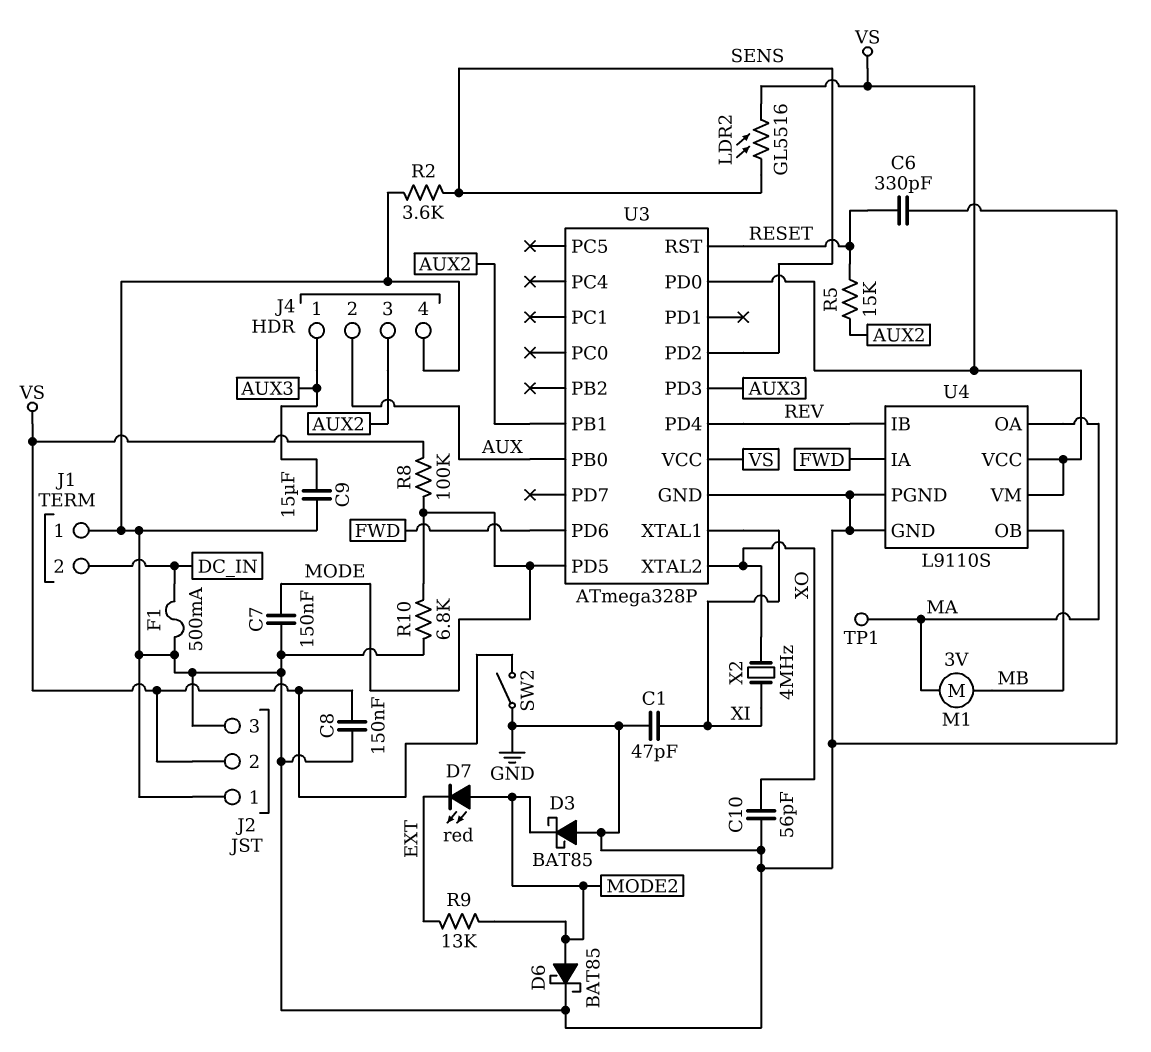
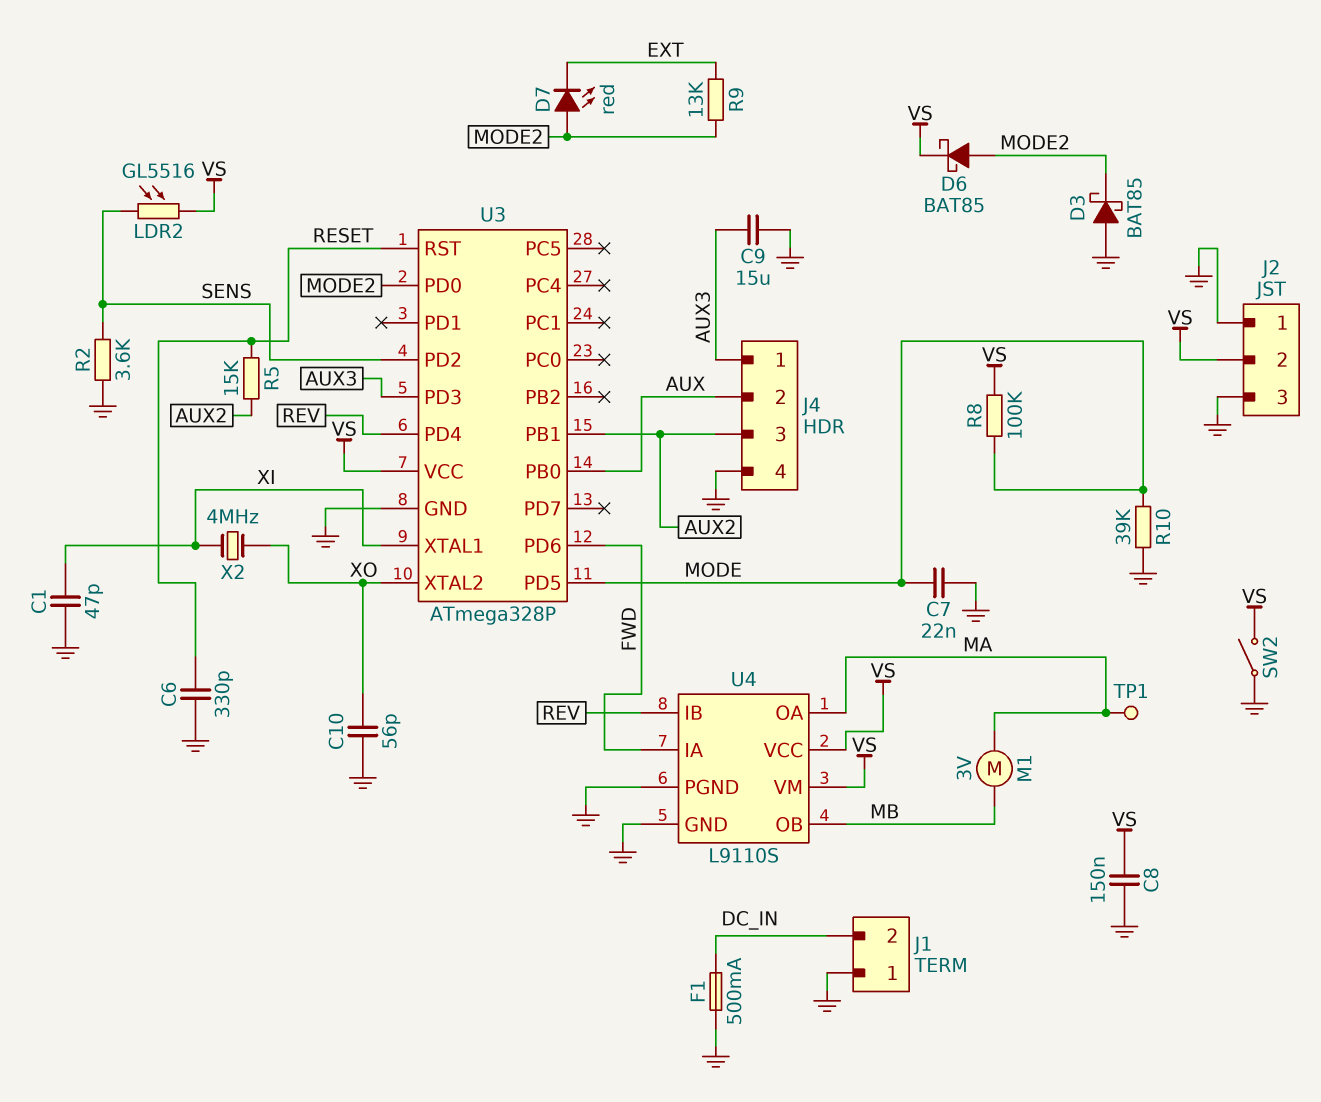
C7: 150nF (GND, MODE) -> 22nF (GND, MODE)
D6: schottky BAT85 (A MODE2, K GND) -> schottky BAT85 (A MODE2, K VS)
R10: 6.8k (GND, MODE) -> 39k (GND, MODE)
U3 pin PD0: VS -> MODE2

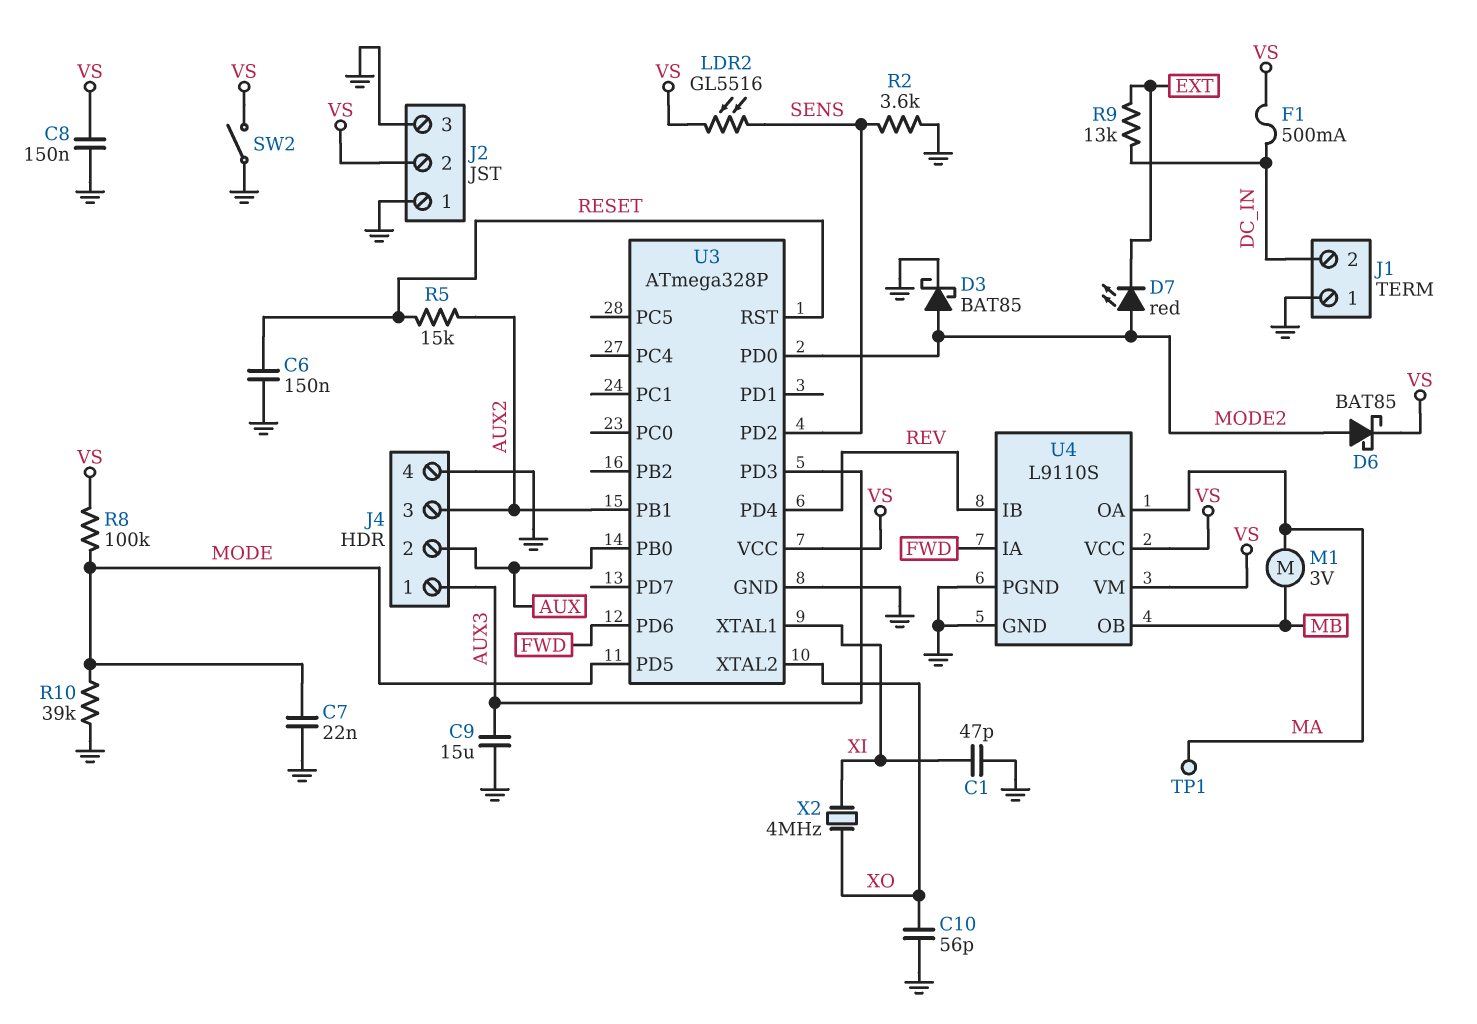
C6: 330pF (GND, RESET) -> 150nF (GND, RESET)
D3: schottky BAT85 (A GND, K MODE2) -> schottky BAT85 (A MODE2, K GND)
F1: 500mA (DC_IN, GND) -> 500mA (DC_IN, VS)
R9: 13k (EXT, MODE2) -> 13k (DC_IN, EXT)

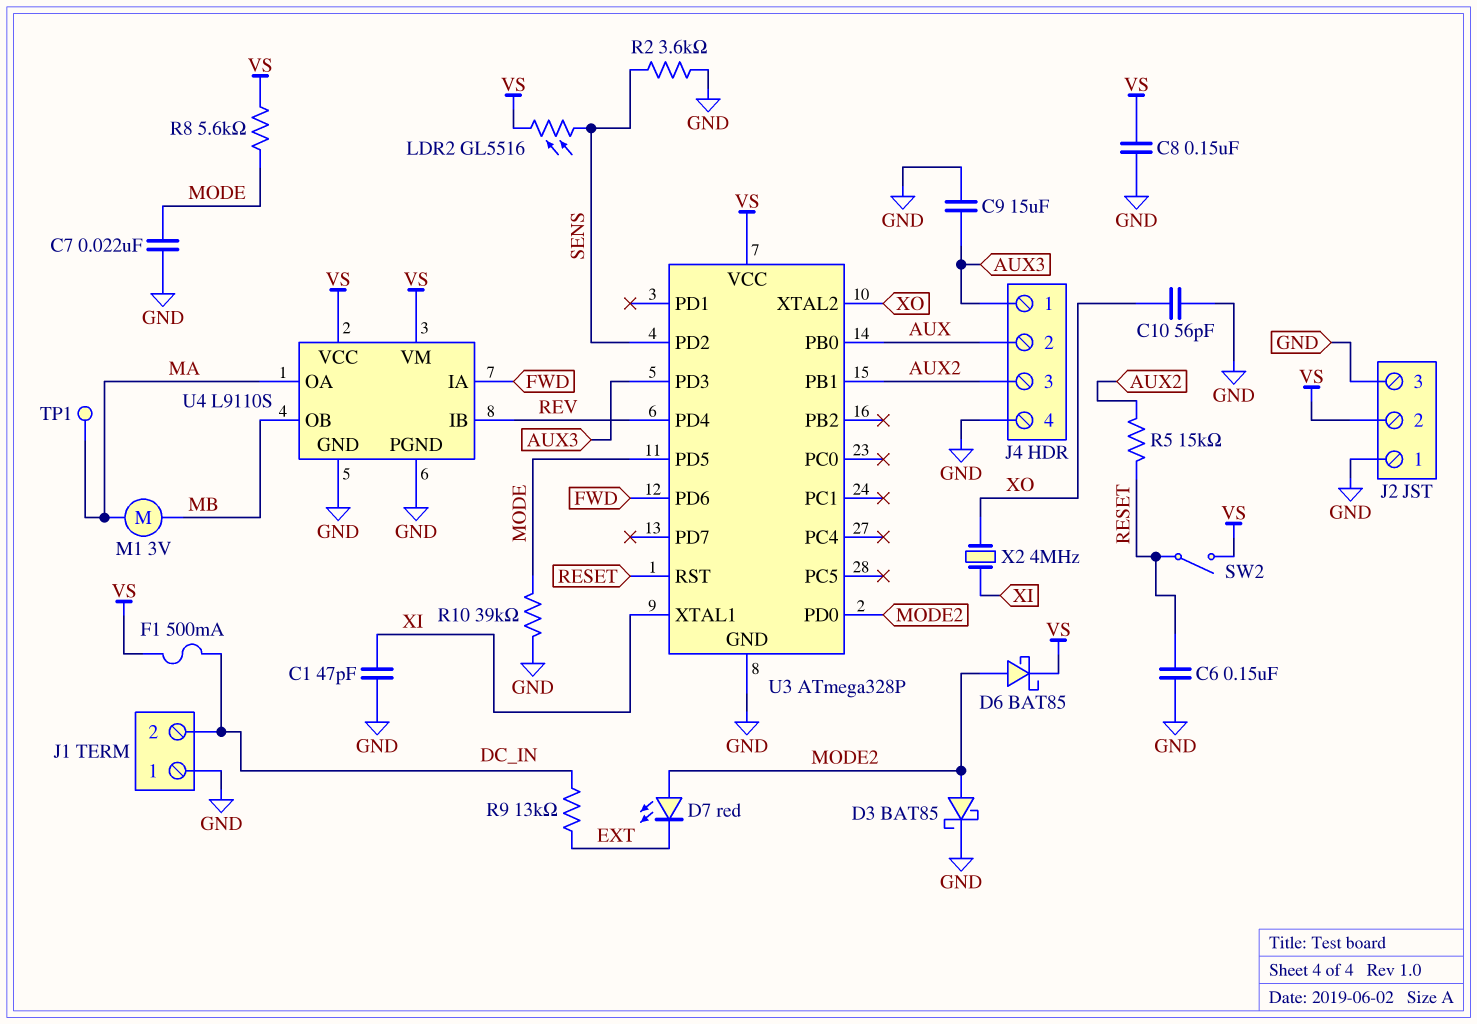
R8: 100k (MODE, VS) -> 5.6k (MODE, VS)
SW2: switch (GND, VS) -> switch (RESET, VS)

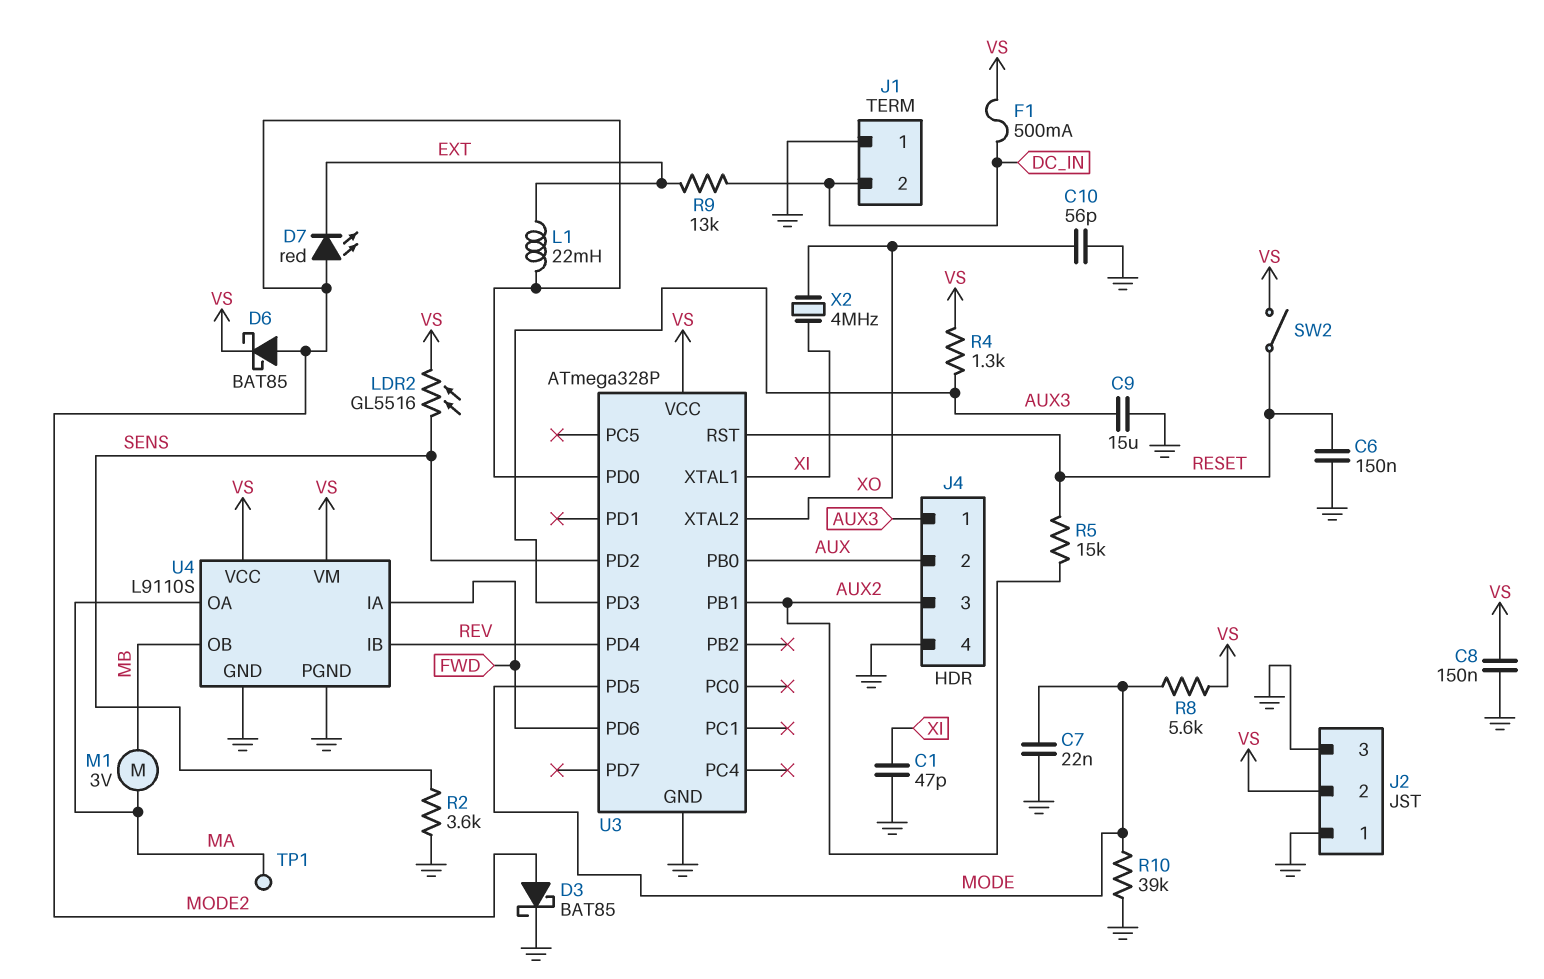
L1: none -> 22mH (EXT, MODE2)
R4: none -> 1.3k (AUX3, VS)

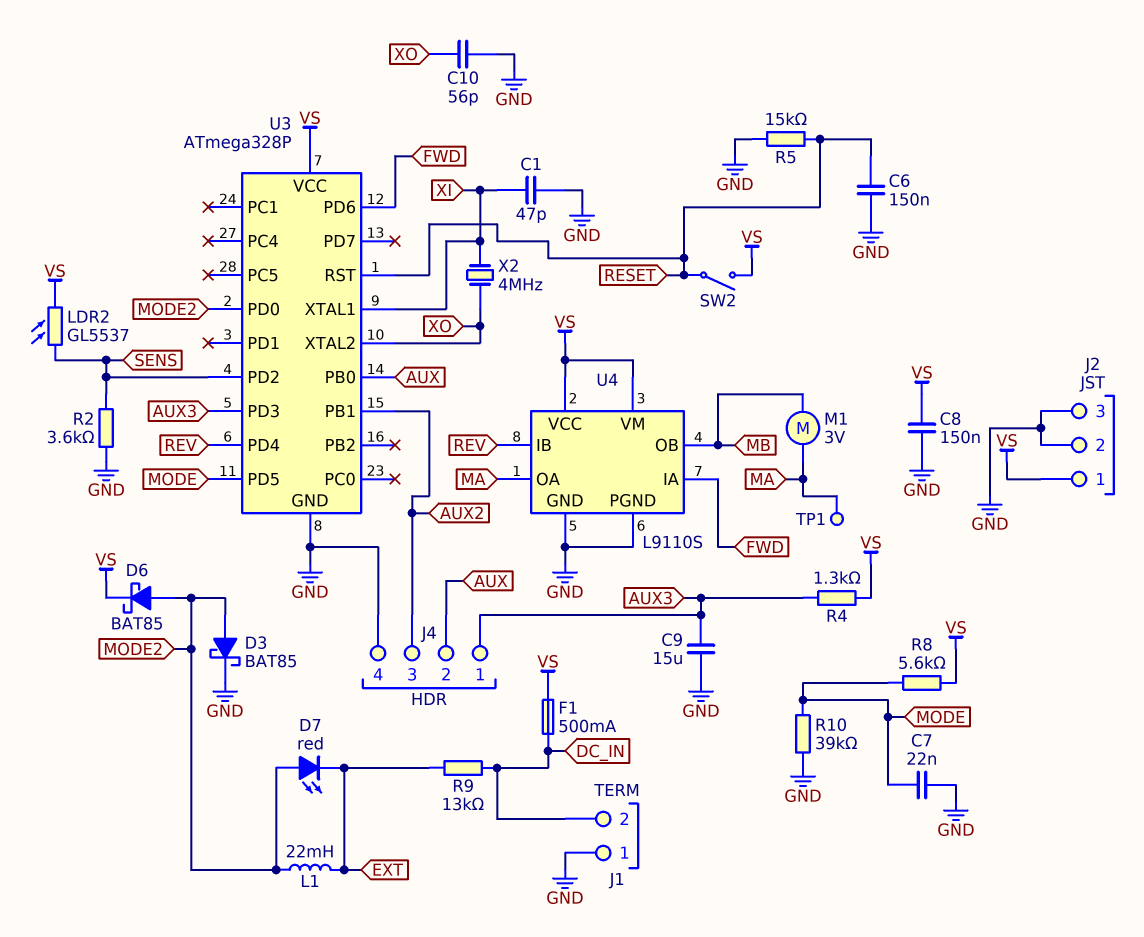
J2 pin 1: GND -> VS
J2 pin 2: VS -> GND
LDR2: GL5516 (SENS, VS) -> GL5537 (SENS, VS)
R5: 15k (AUX2, RESET) -> 15k (GND, RESET)

